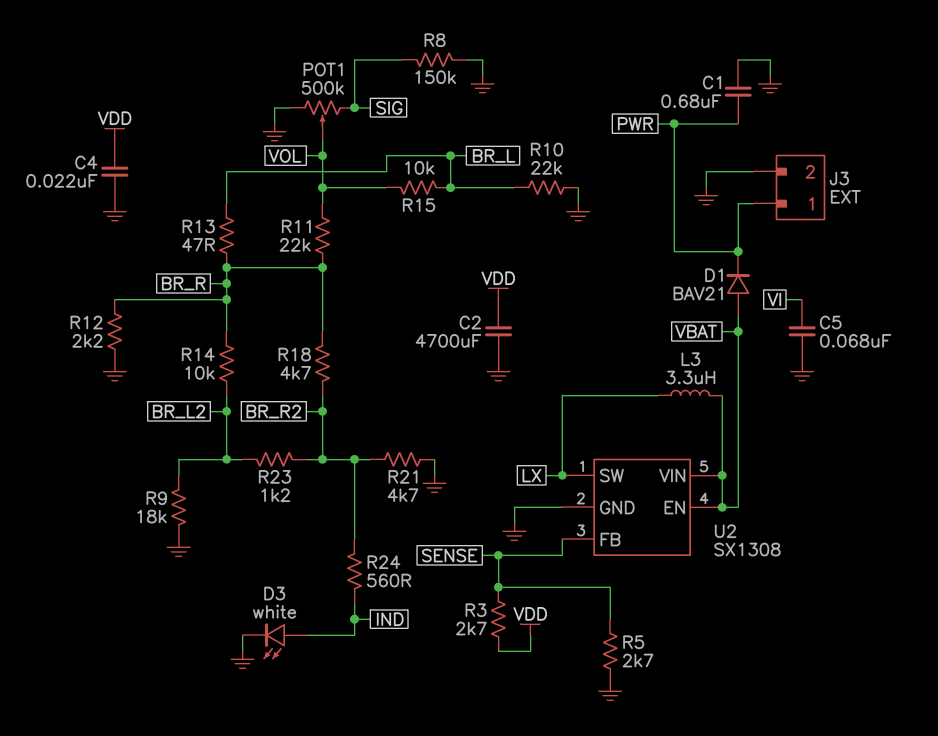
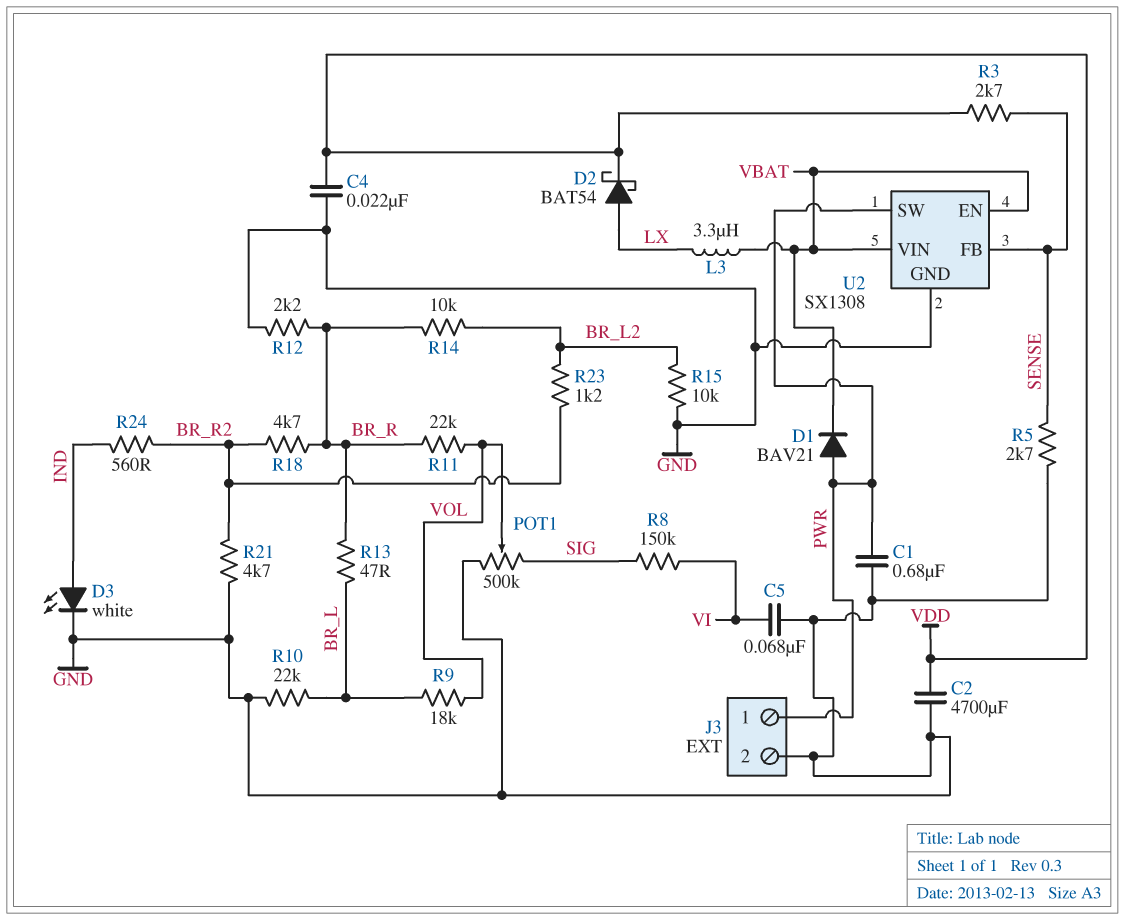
D1: diode BAV21 (A VBAT, K PWR) -> diode BAV21 (A PWR, K VBAT)
D2: none -> schottky BAT54 (A LX, K VDD)
R8: 150k (GND, SIG) -> 150k (SIG, VI)
R9: 18k (BR_L2, GND) -> 18k (BR_L, VOL)
R15: 10k (BR_L, VOL) -> 10k (BR_L2, GND)
U2 pin SW: LX -> PWR

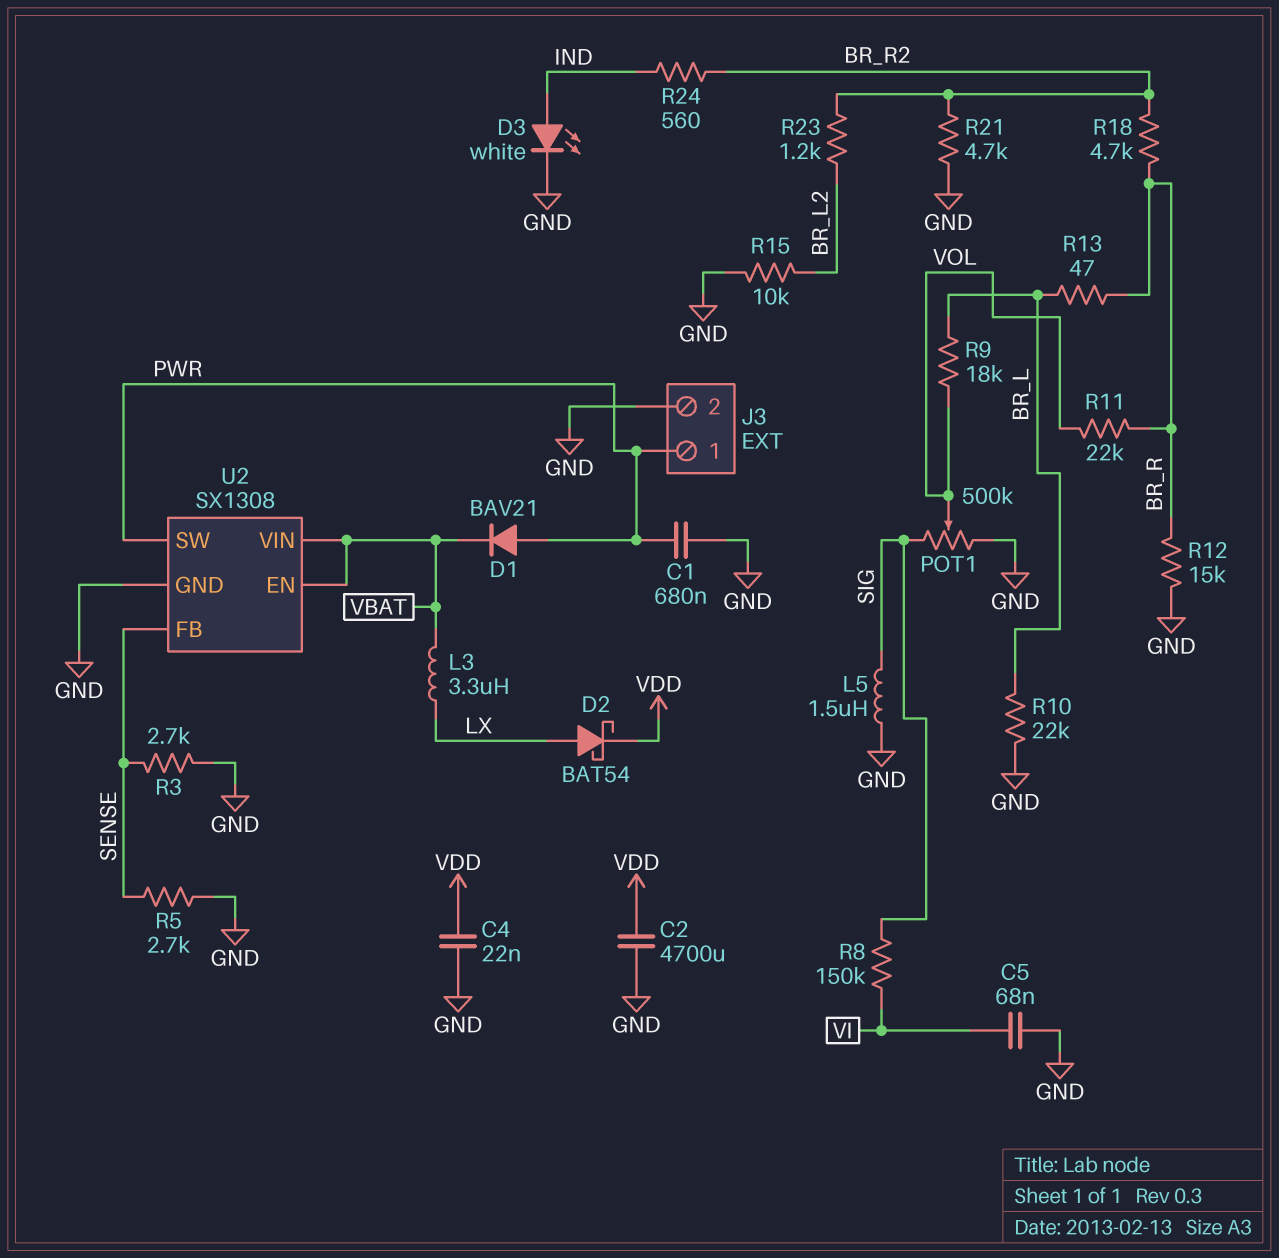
L5: none -> 1.5uH (GND, SIG)
R3: 2.7k (SENSE, VDD) -> 2.7k (GND, SENSE)
R12: 2.2k (BR_R, GND) -> 15k (BR_R, GND)
R14: 10k (BR_L2, BR_R) -> none

